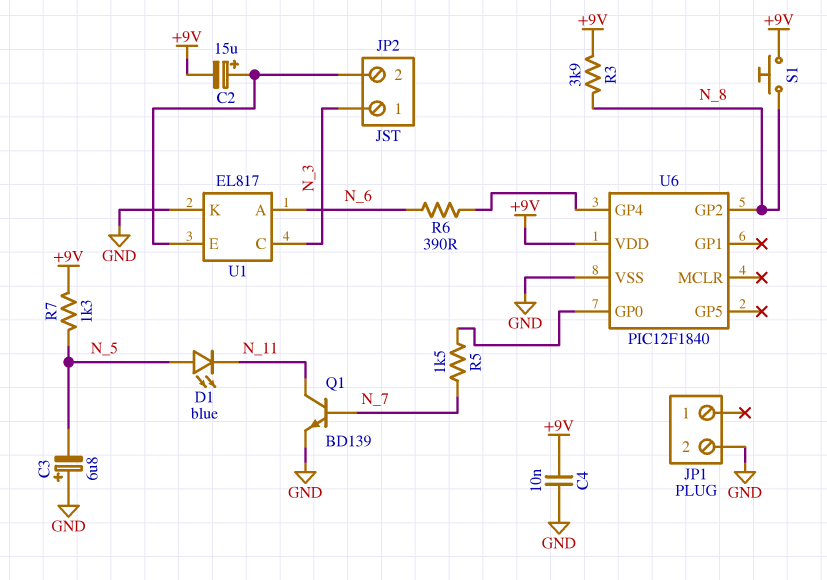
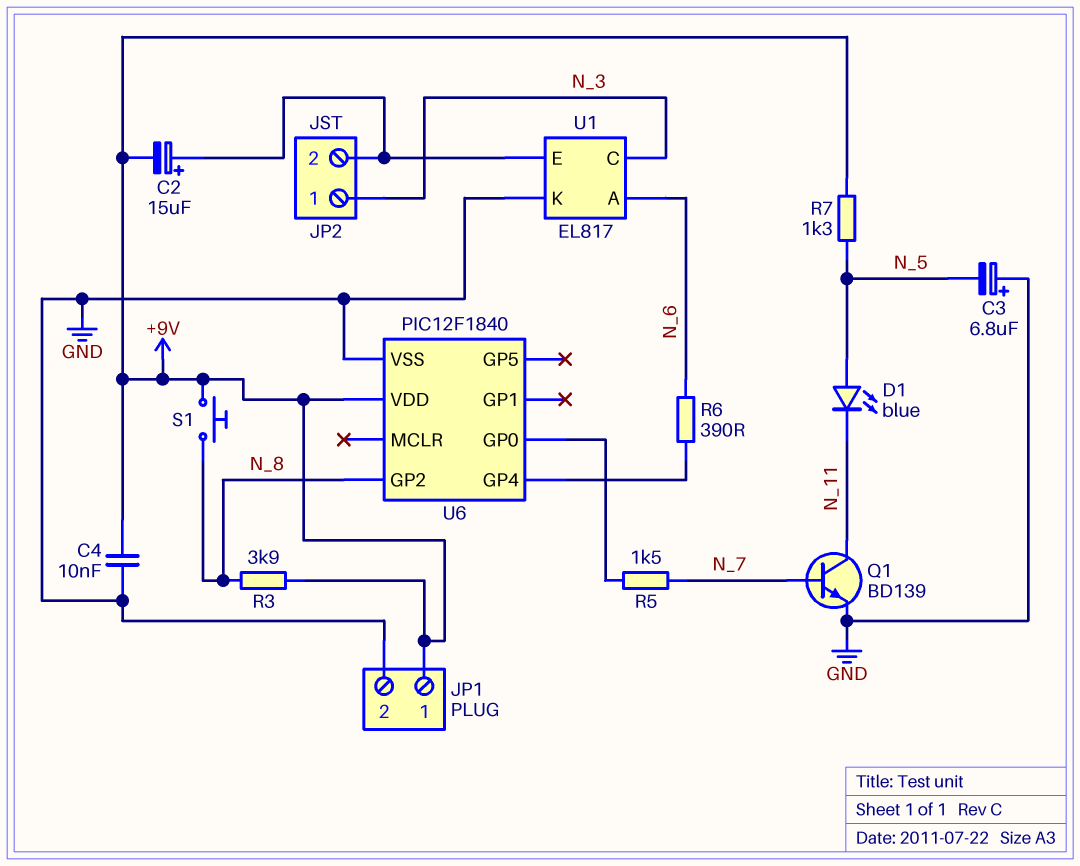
JP1 pin 1: none -> +9V

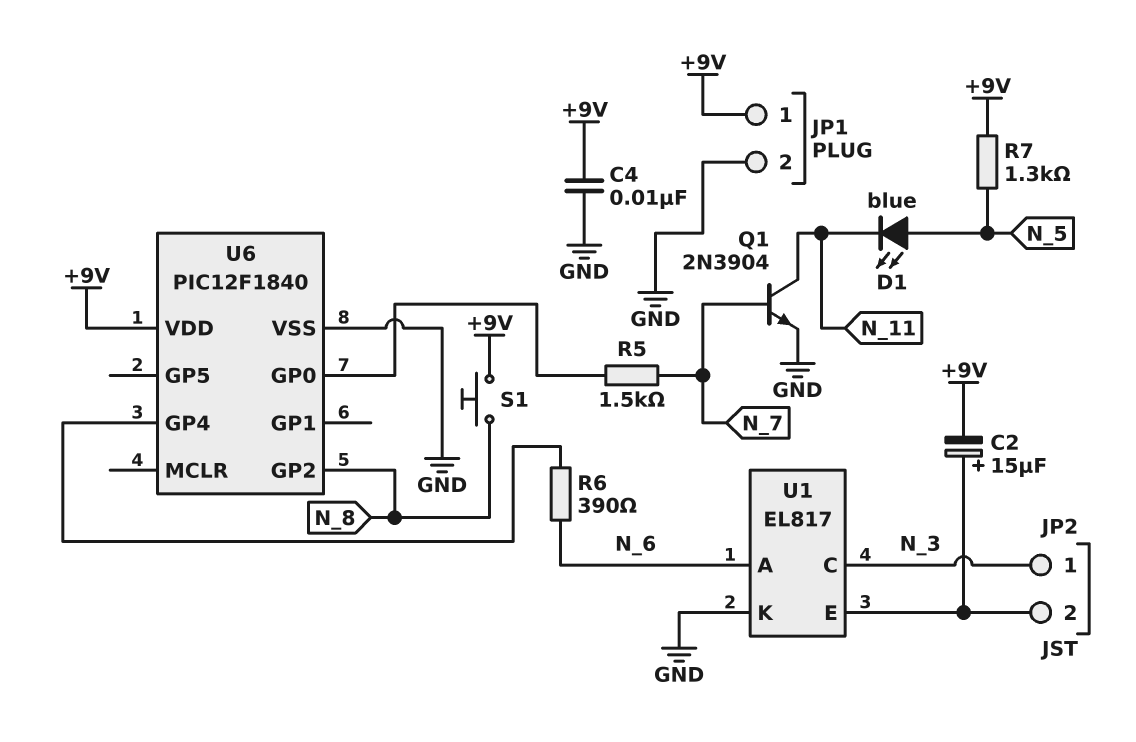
C3: 6.8uF (plus GND, minus N_5) -> none
Q1: NPN BD139 (B N_7, C N_11, E GND) -> NPN 2N3904 (B N_7, C N_11, E GND)
R3: 3.9k (+9V, N_8) -> none

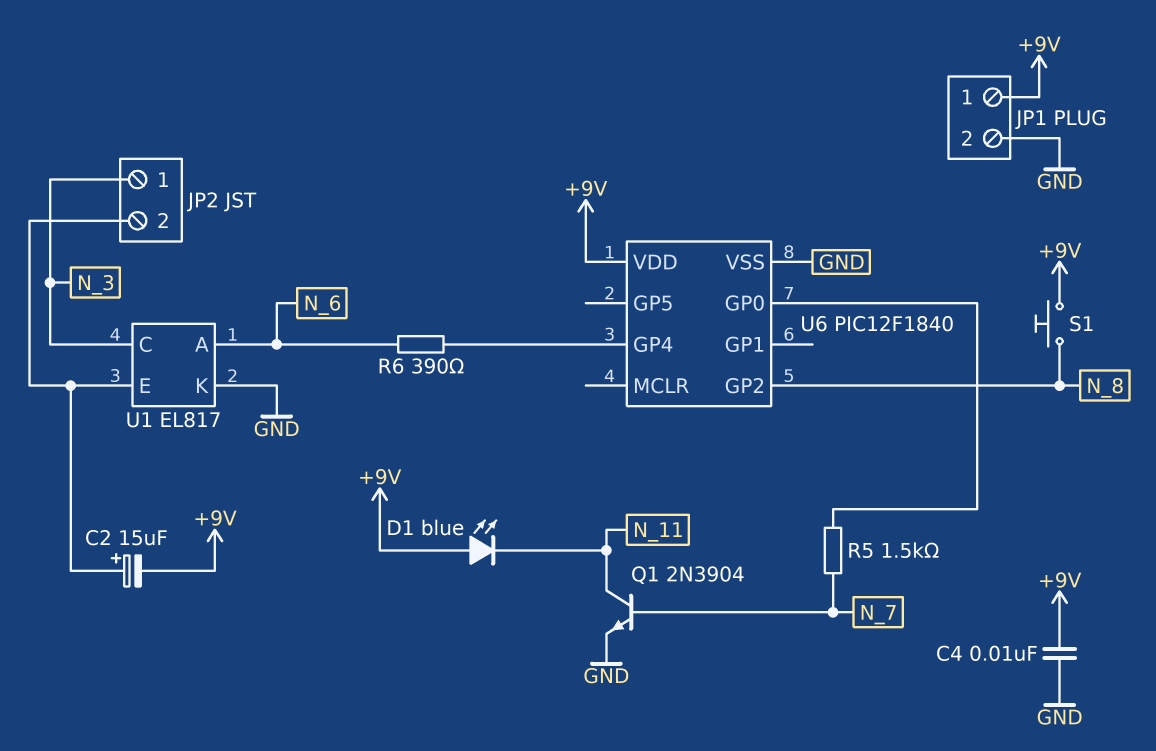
D1: LED blue (A N_5, K N_11) -> LED blue (A +9V, K N_11)
R7: 1.3k (+9V, N_5) -> none

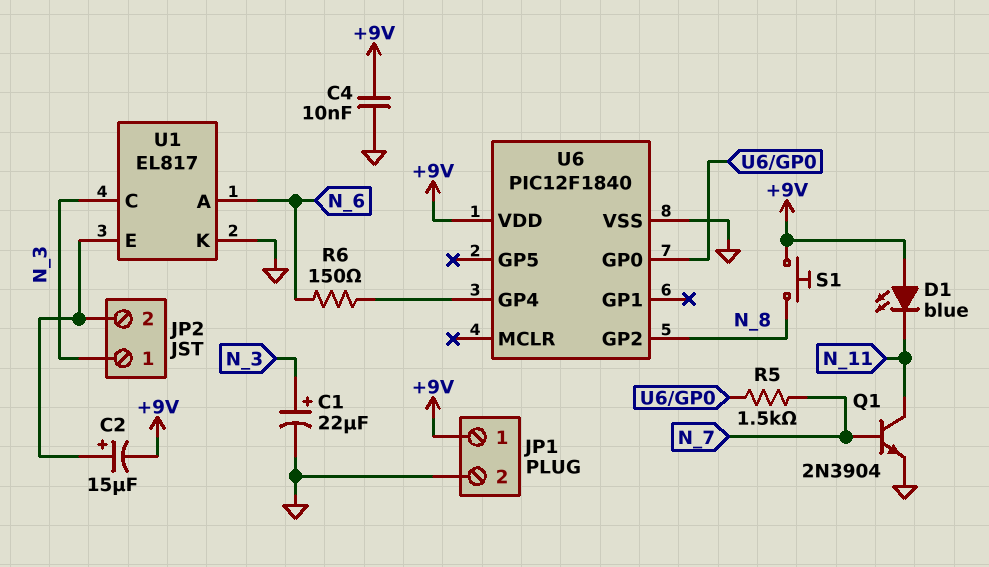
C1: none -> 22uF (plus N_3, minus GND)
R6: 390 (N_6, U6/GP4) -> 150 (N_6, U6/GP4)

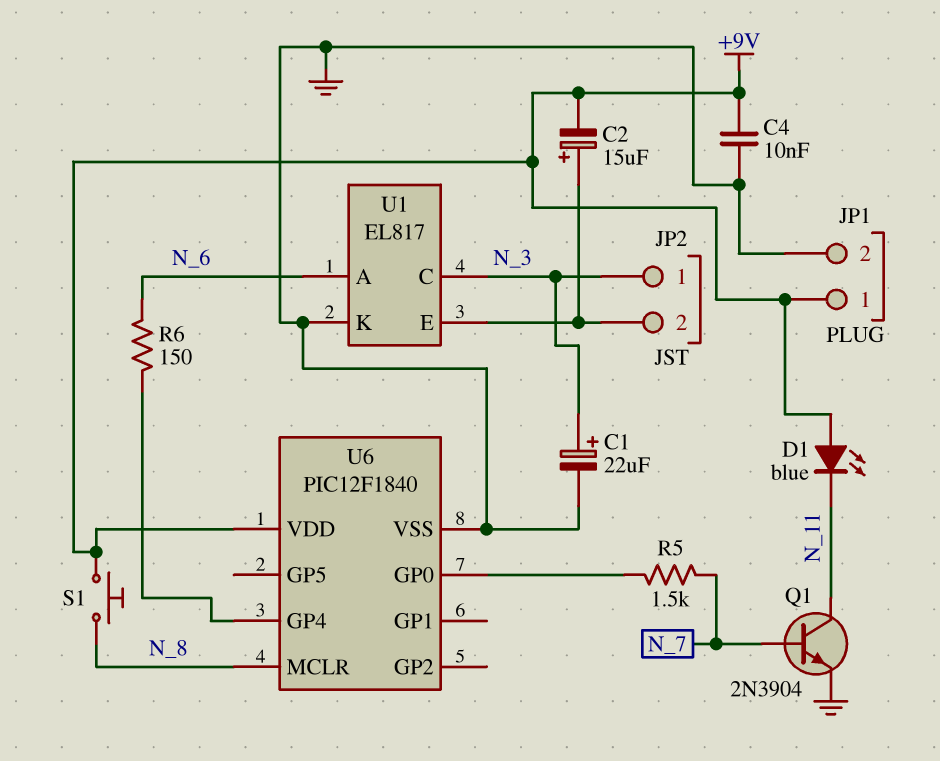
U6 pin GP2: N_8 -> none
U6 pin MCLR: none -> N_8

